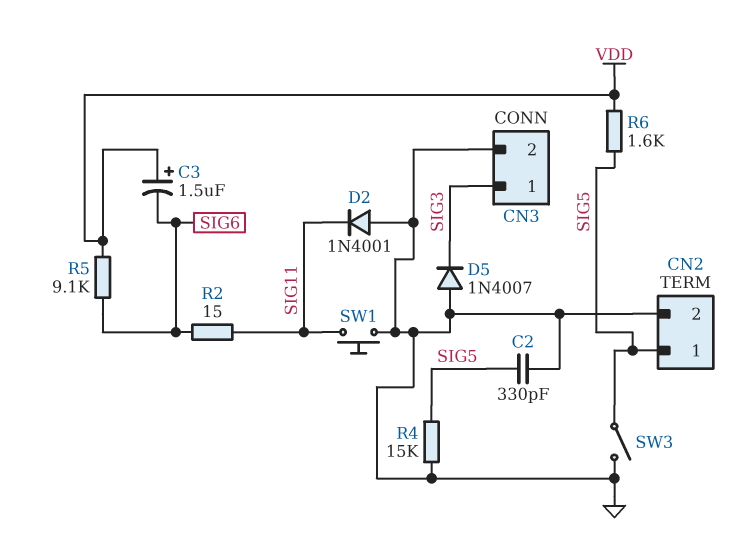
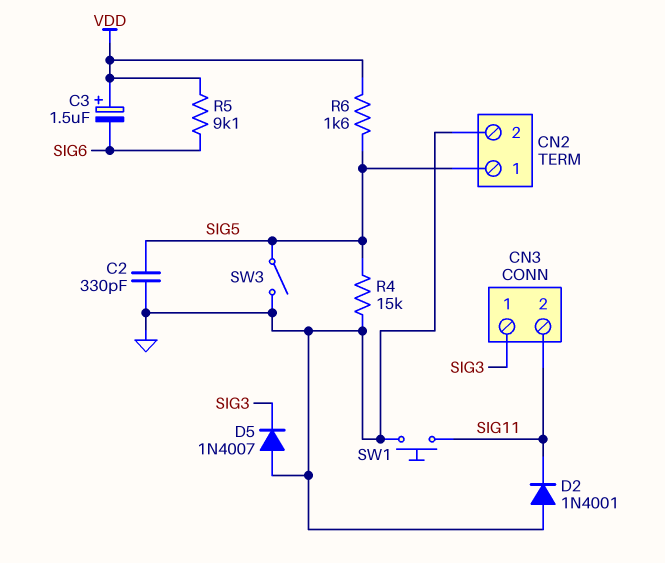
CN3 pin 2: GND -> SIG11
R2: 15 (SIG6, SIG11) -> none

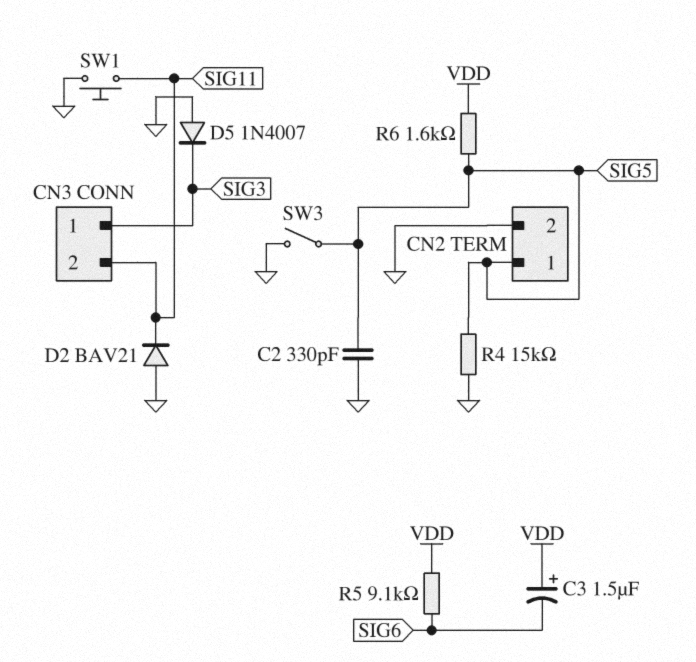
D2: diode 1N4001 (A GND, K SIG11) -> diode BAV21 (A GND, K SIG11)

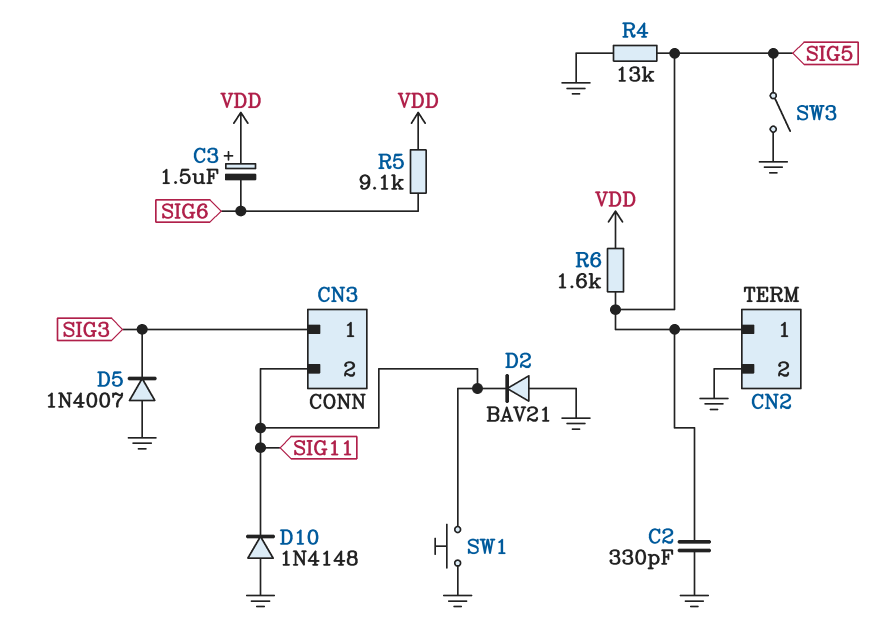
D10: none -> diode 1N4148 (A GND, K SIG11)
R4: 15k (GND, SIG5) -> 13k (GND, SIG5)

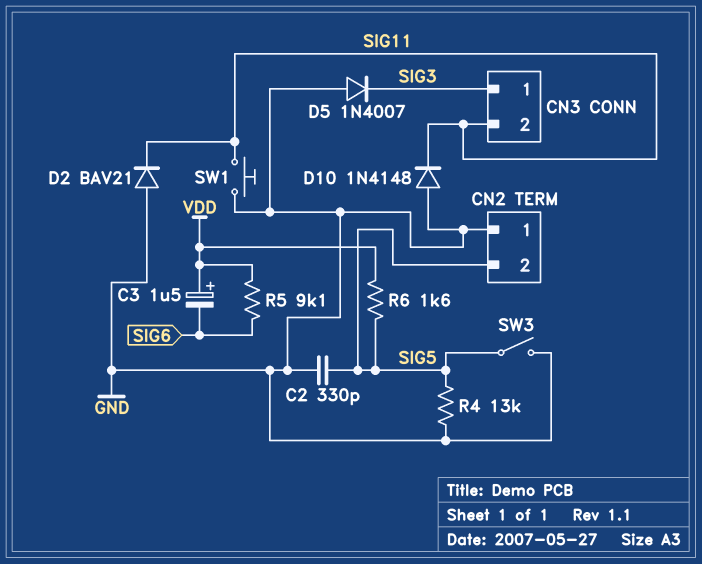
CN2 pin 1: SIG5 -> GND
CN2 pin 2: GND -> SIG5

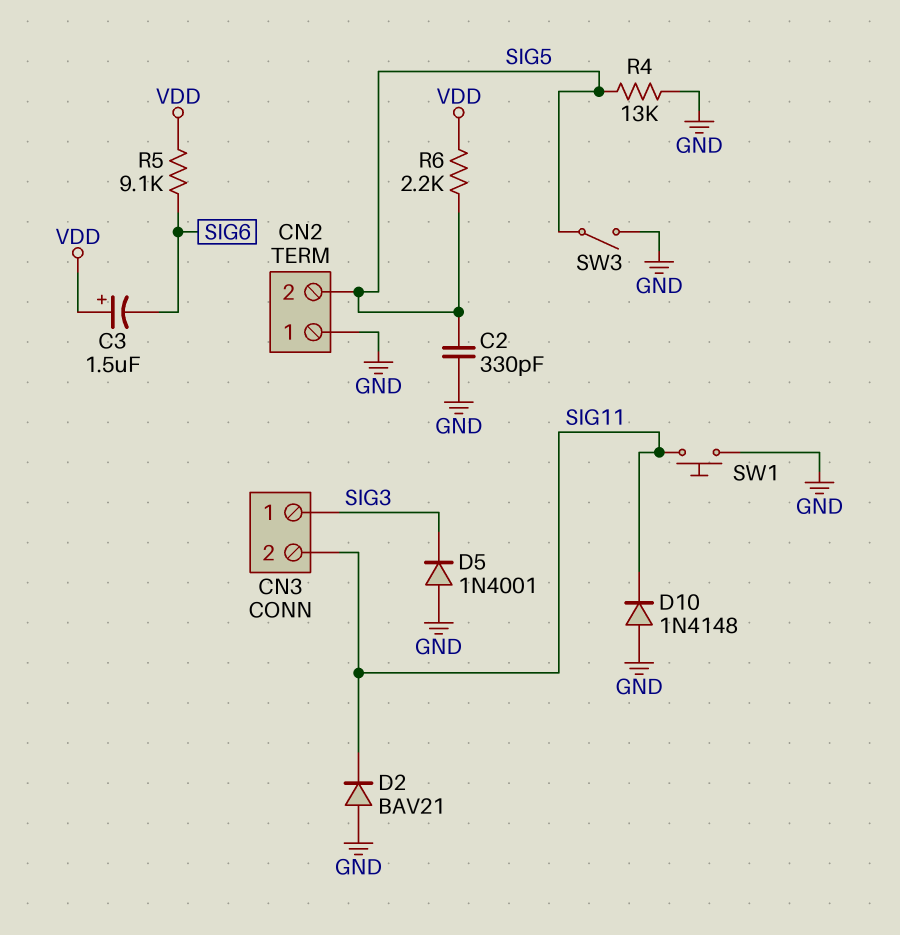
D5: diode 1N4007 (A GND, K SIG3) -> diode 1N4001 (A GND, K SIG3)
R6: 1.6k (SIG5, VDD) -> 2.2k (SIG5, VDD)

